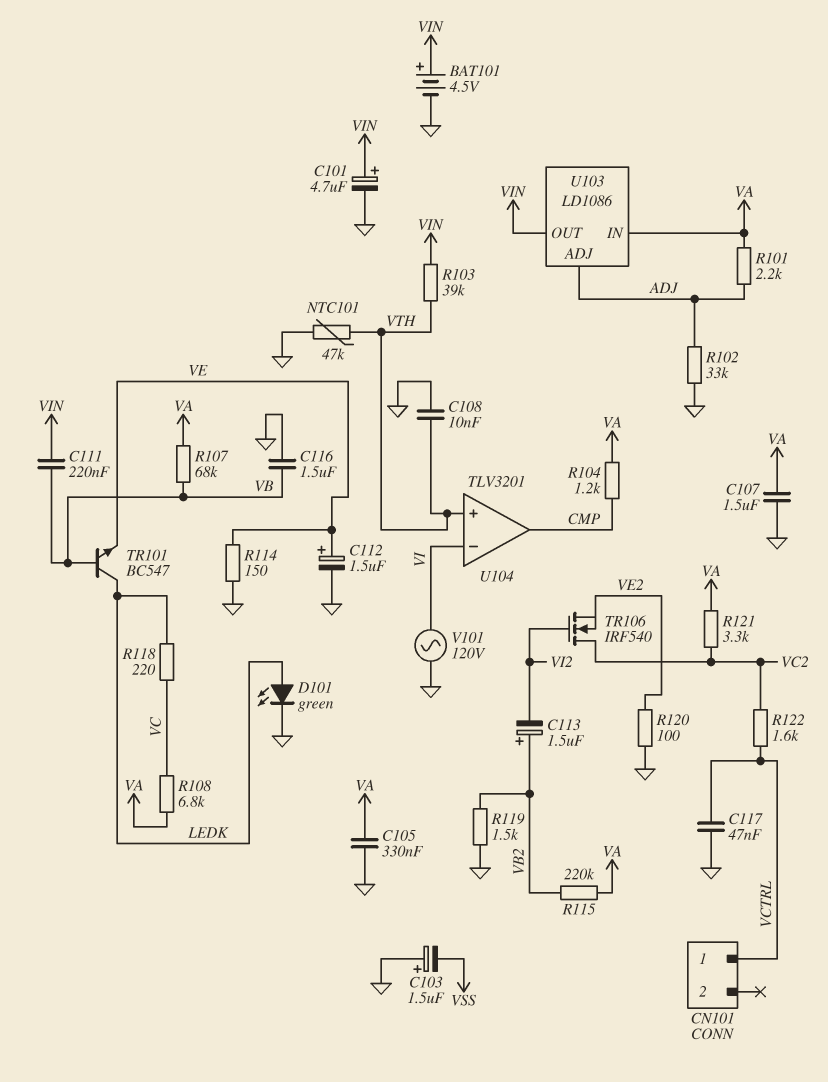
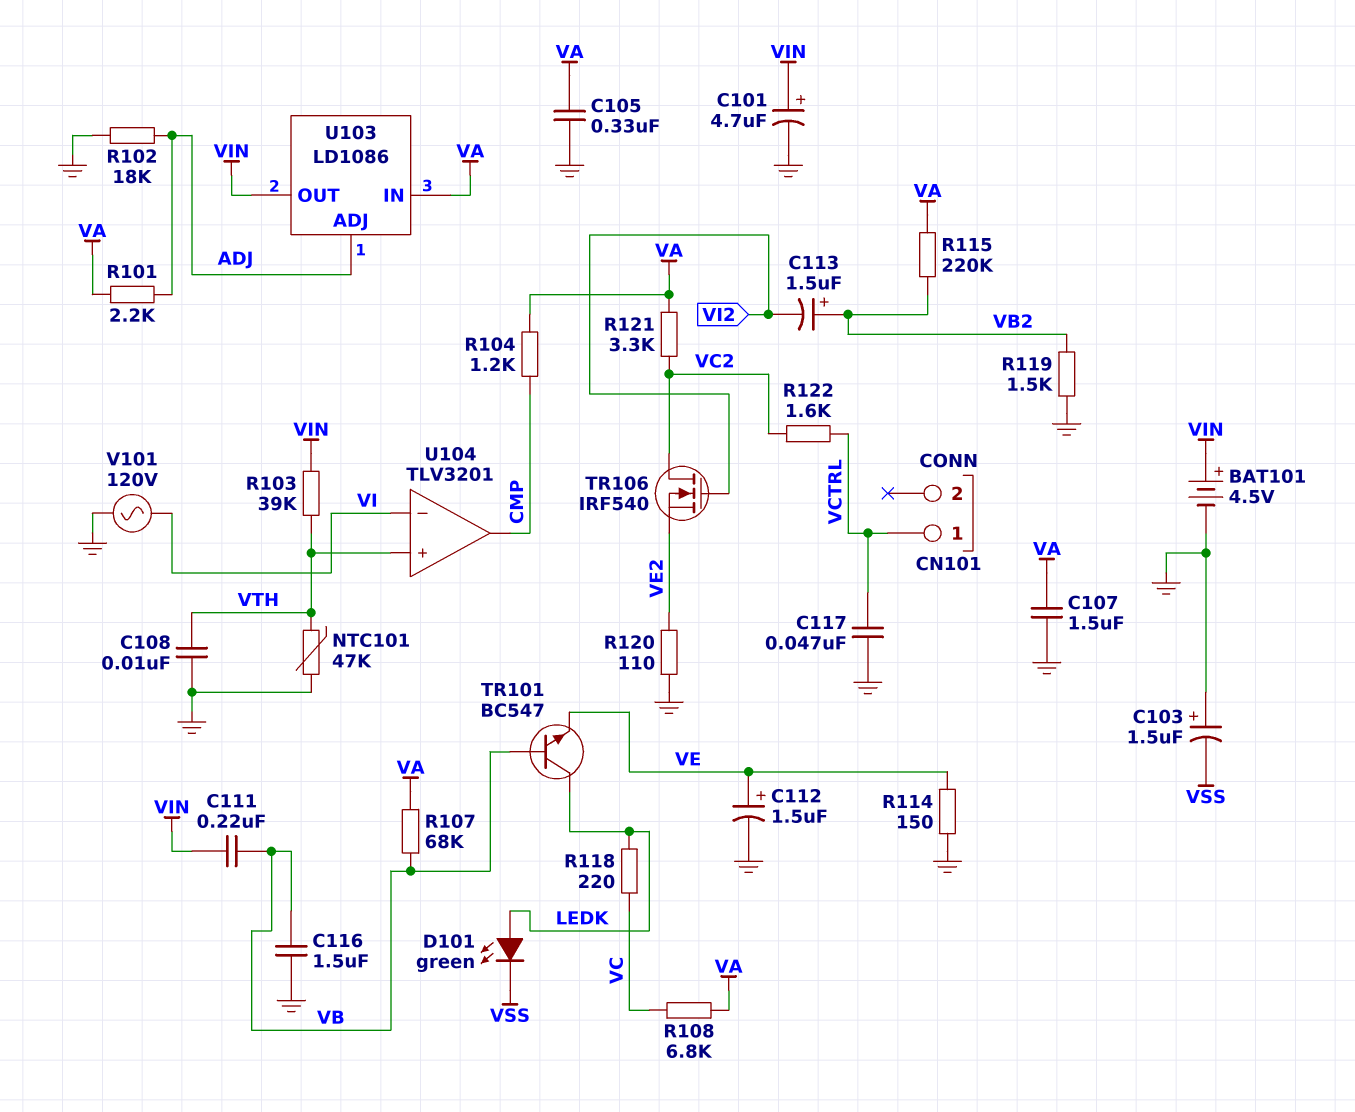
D101: LED green (A LEDK, K GND) -> LED green (A LEDK, K VSS)
R102: 33k (ADJ, GND) -> 18k (ADJ, GND)
R120: 100 (GND, VE2) -> 110 (GND, VE2)

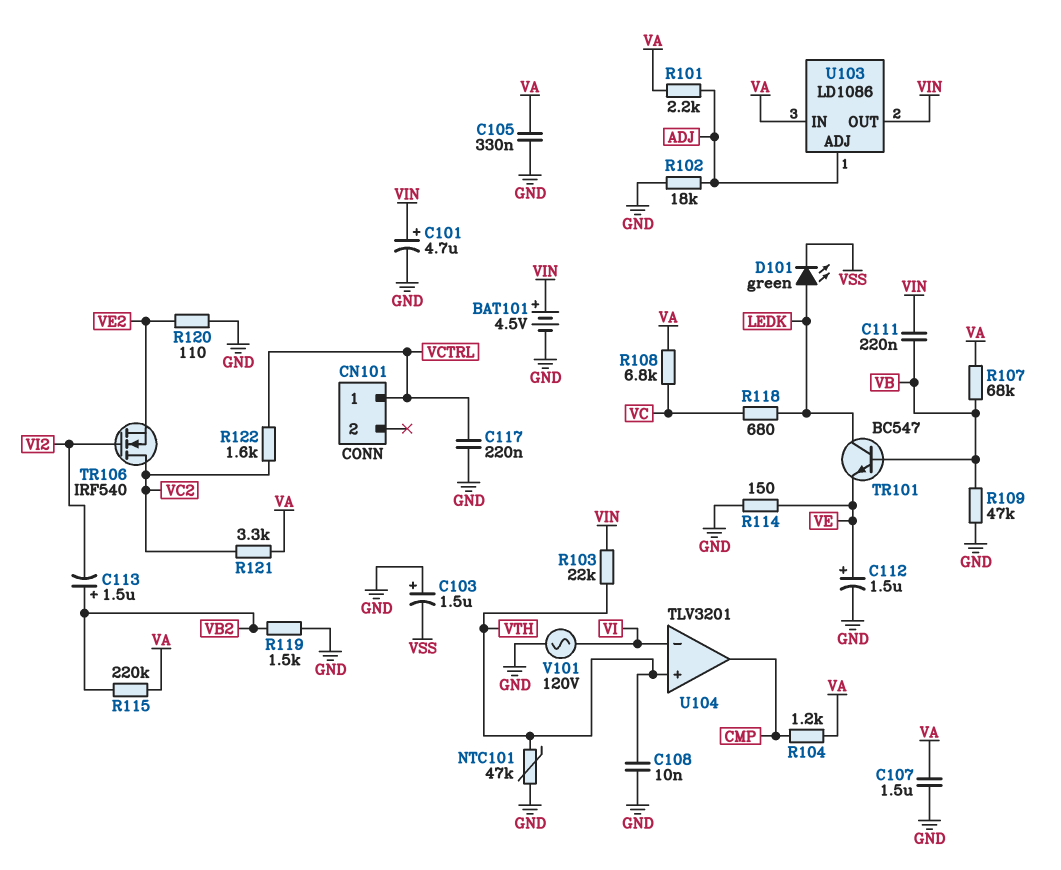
C116: 1.5uF (GND, VB) -> none
C117: 47nF (GND, VCTRL) -> 220nF (GND, VCTRL)
R103: 39k (VIN, VTH) -> 22k (VIN, VTH)
R109: none -> 47k (GND, VB)
R118: 220 (LEDK, VC) -> 680 (LEDK, VC)

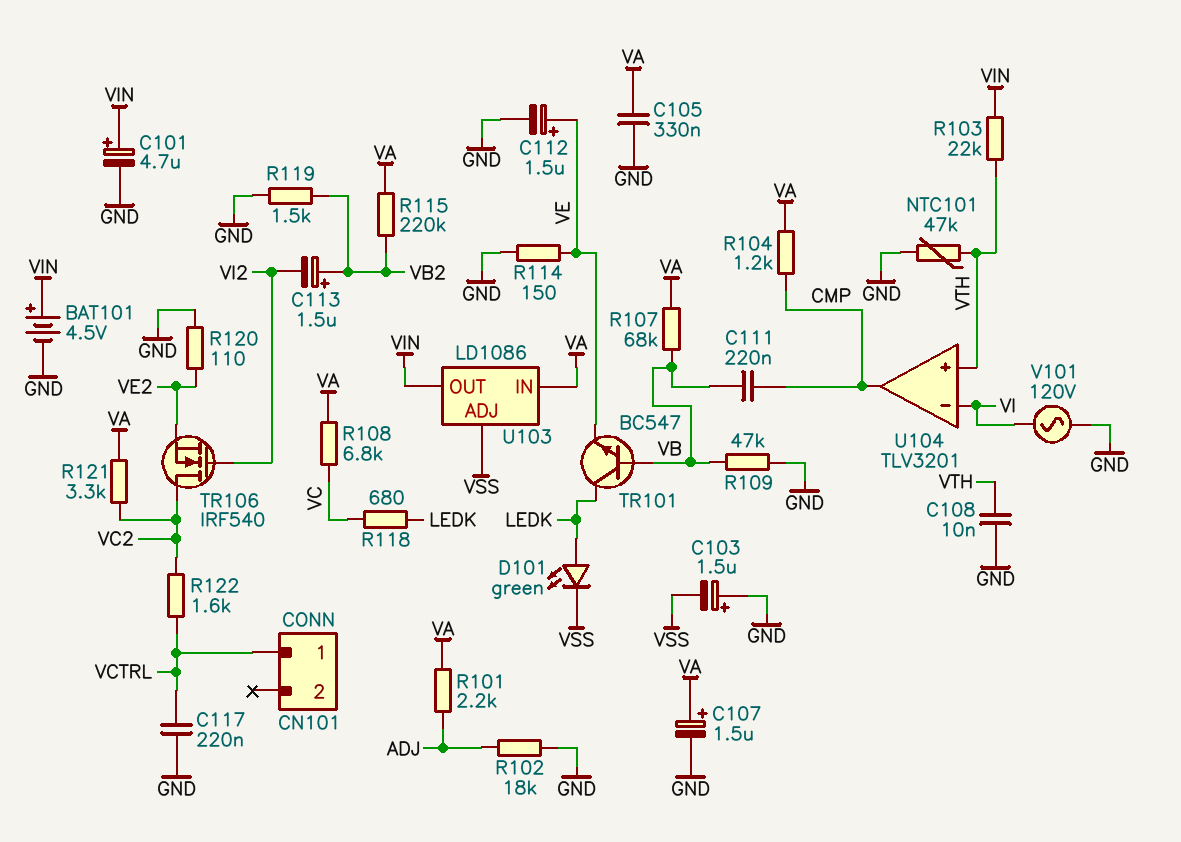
C107: 1.5uF (GND, VA) -> 1.5uF (plus VA, minus GND)
C111: 220nF (VB, VIN) -> 220nF (CMP, VB)
U103 pin ADJ: ADJ -> VSS

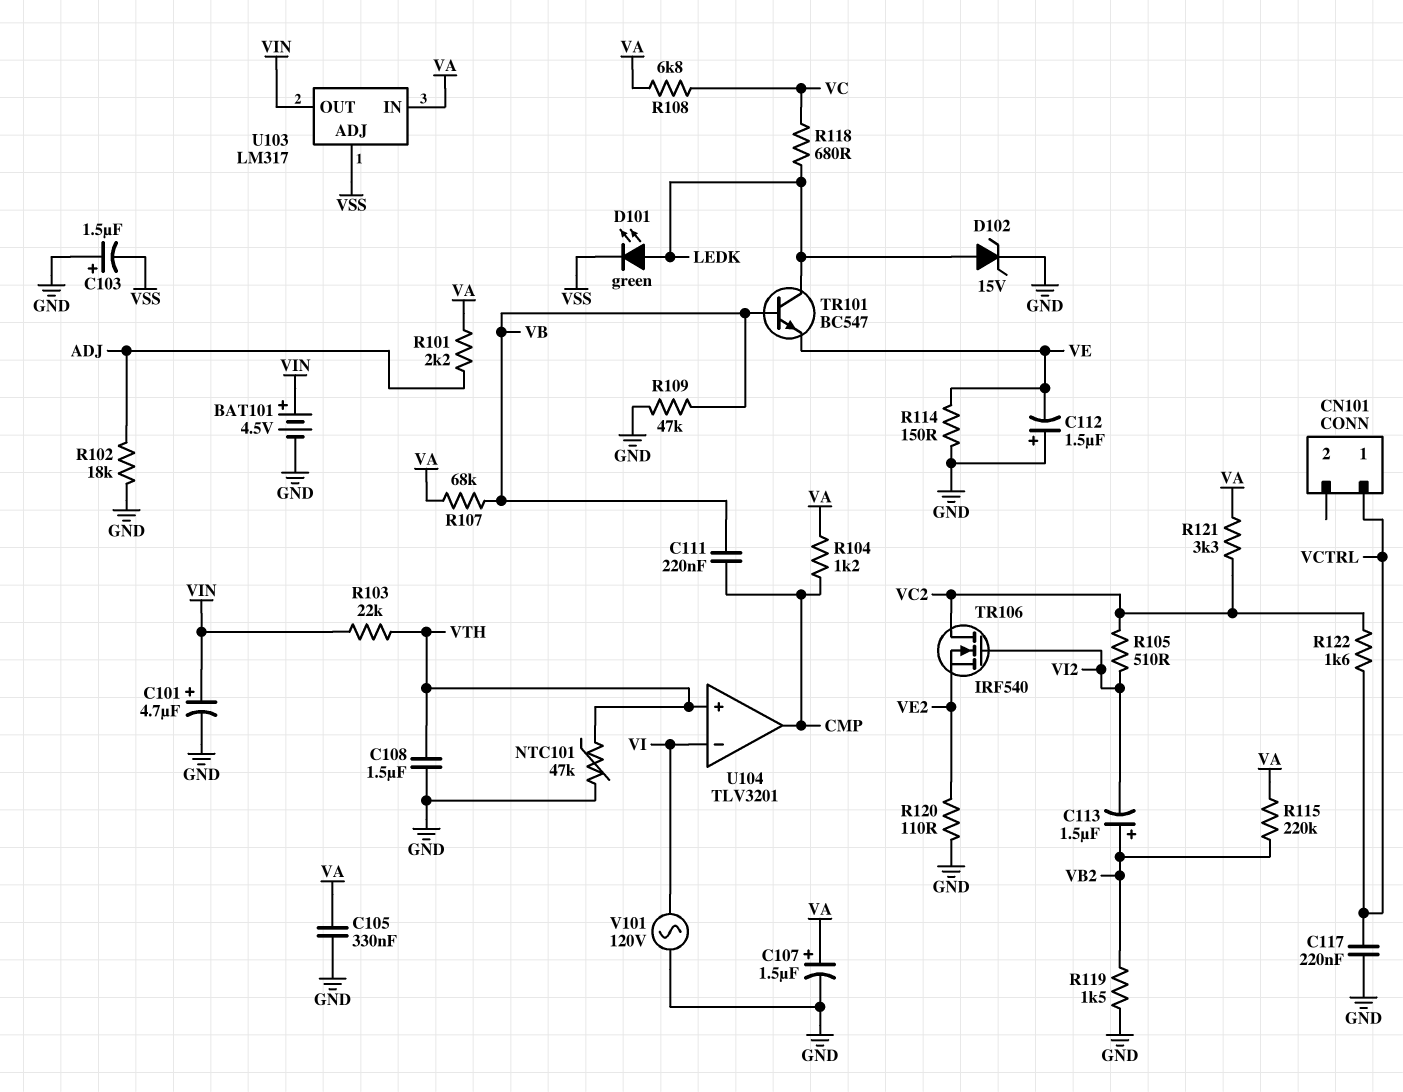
C108: 10nF (GND, VTH) -> 1.5uF (GND, VTH)
C112: 1.5uF (plus VE, minus GND) -> 1.5uF (plus GND, minus VE)
D102: none -> zener 15V (A LEDK, K GND)
R105: none -> 510 (VC2, VI2)
U103: LD1086 -> LM317

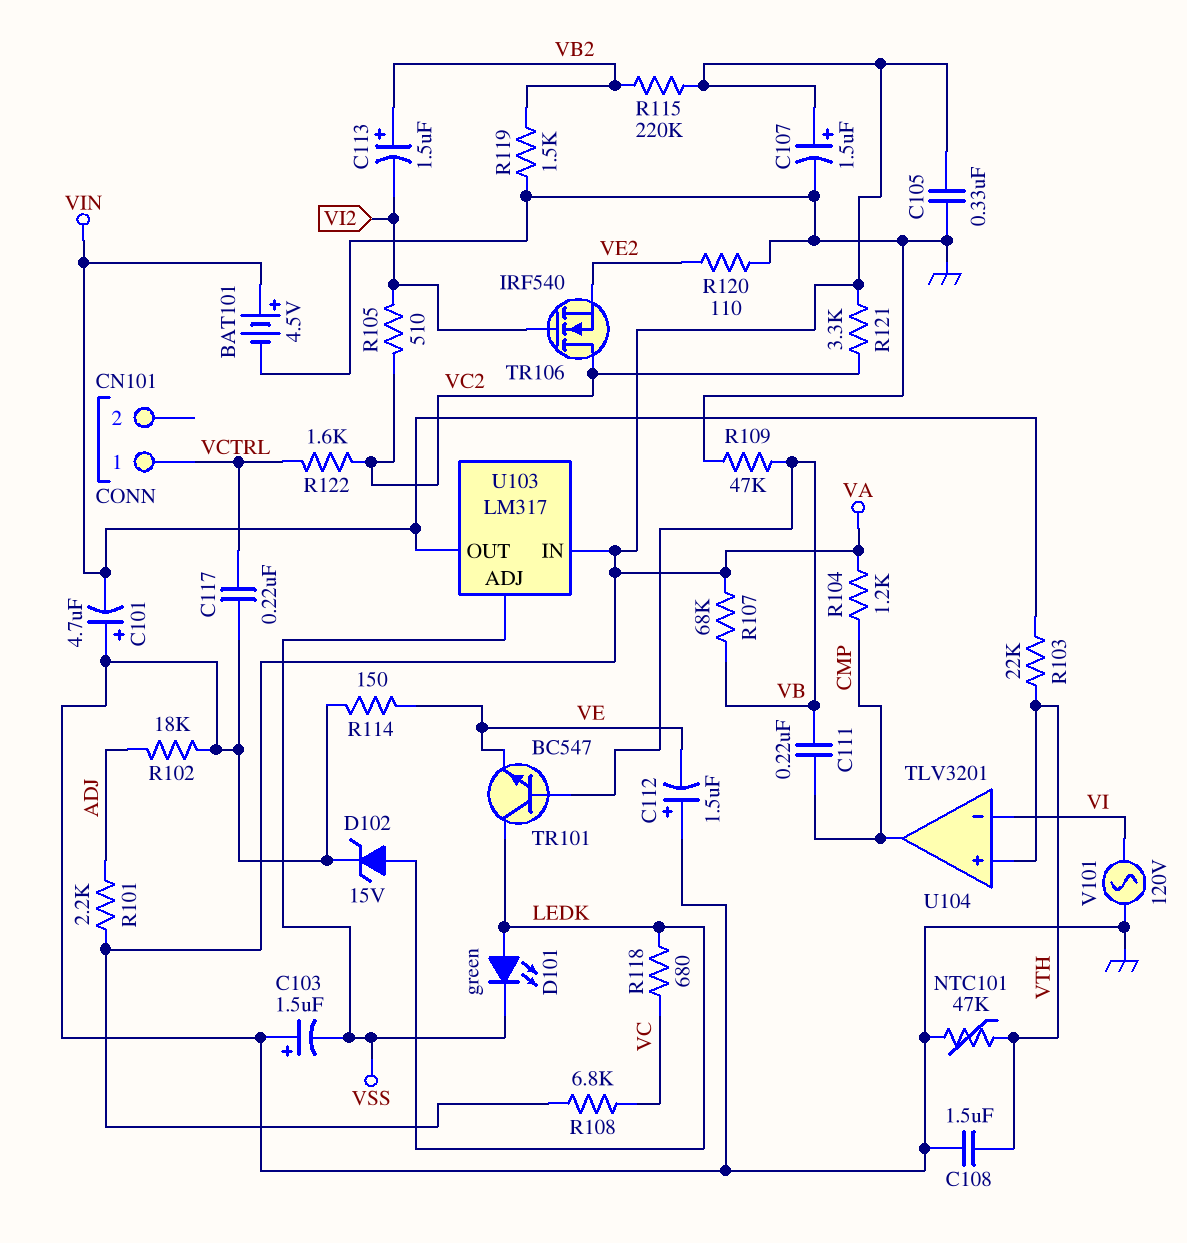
C101: 4.7uF (plus VIN, minus GND) -> 4.7uF (plus GND, minus VIN)

